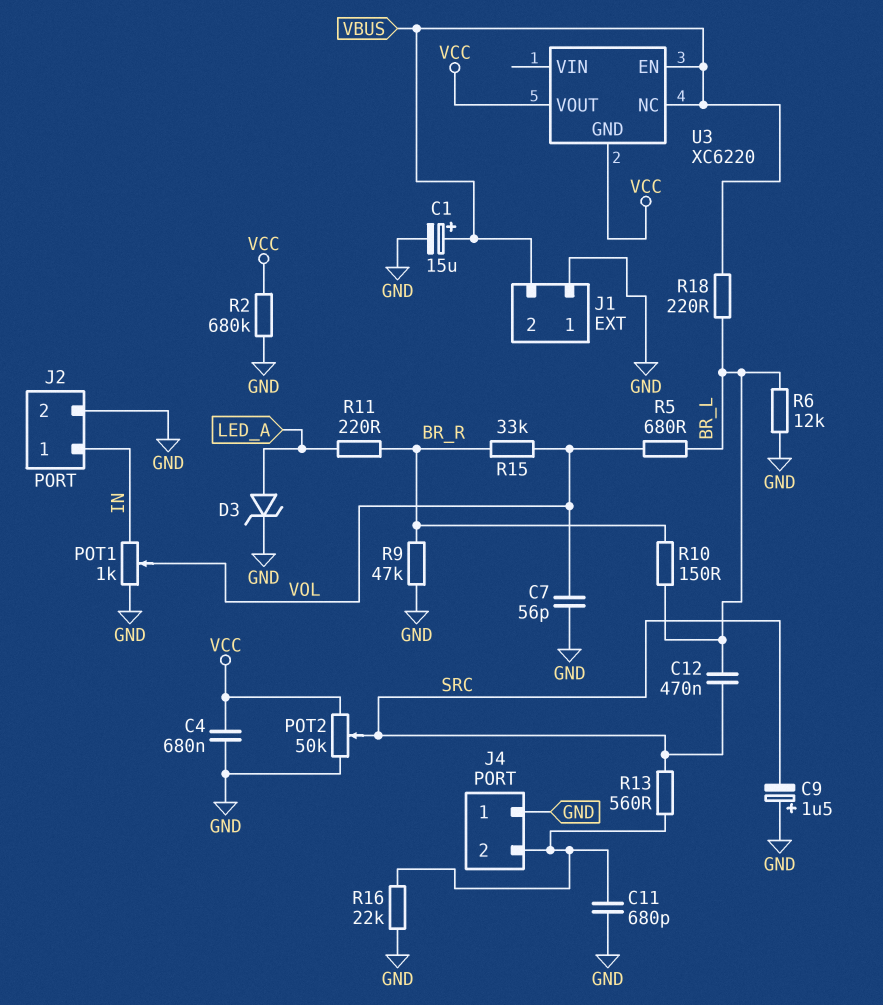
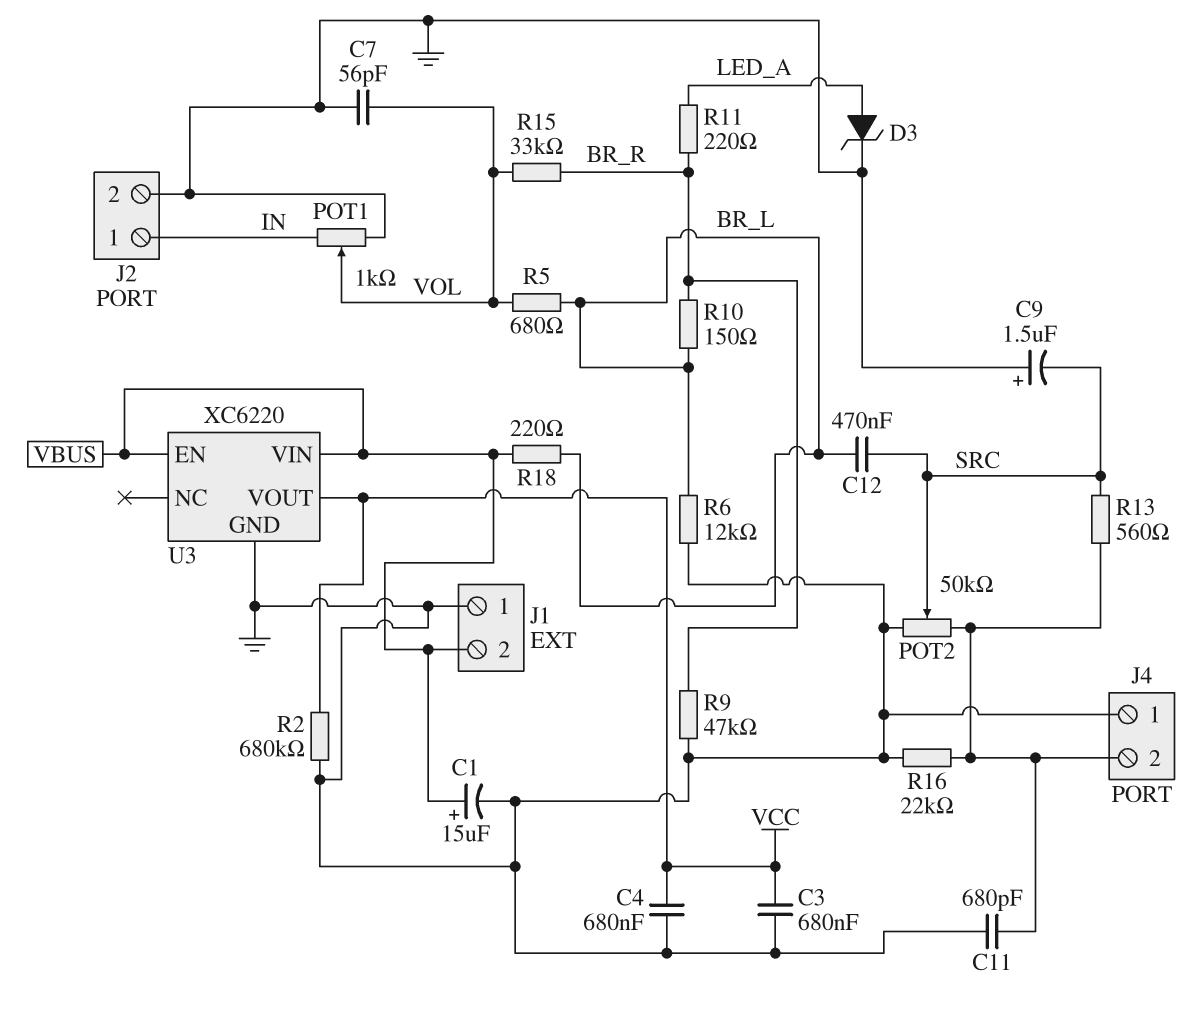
C3: none -> 680nF (GND, VCC)
POT2: 50k (GND, VCC, wiper SRC) -> 50k (GND, J4/2, wiper SRC)
U3 pin GND: VCC -> GND
U3 pin NC: VBUS -> none
U3 pin VIN: none -> VBUS

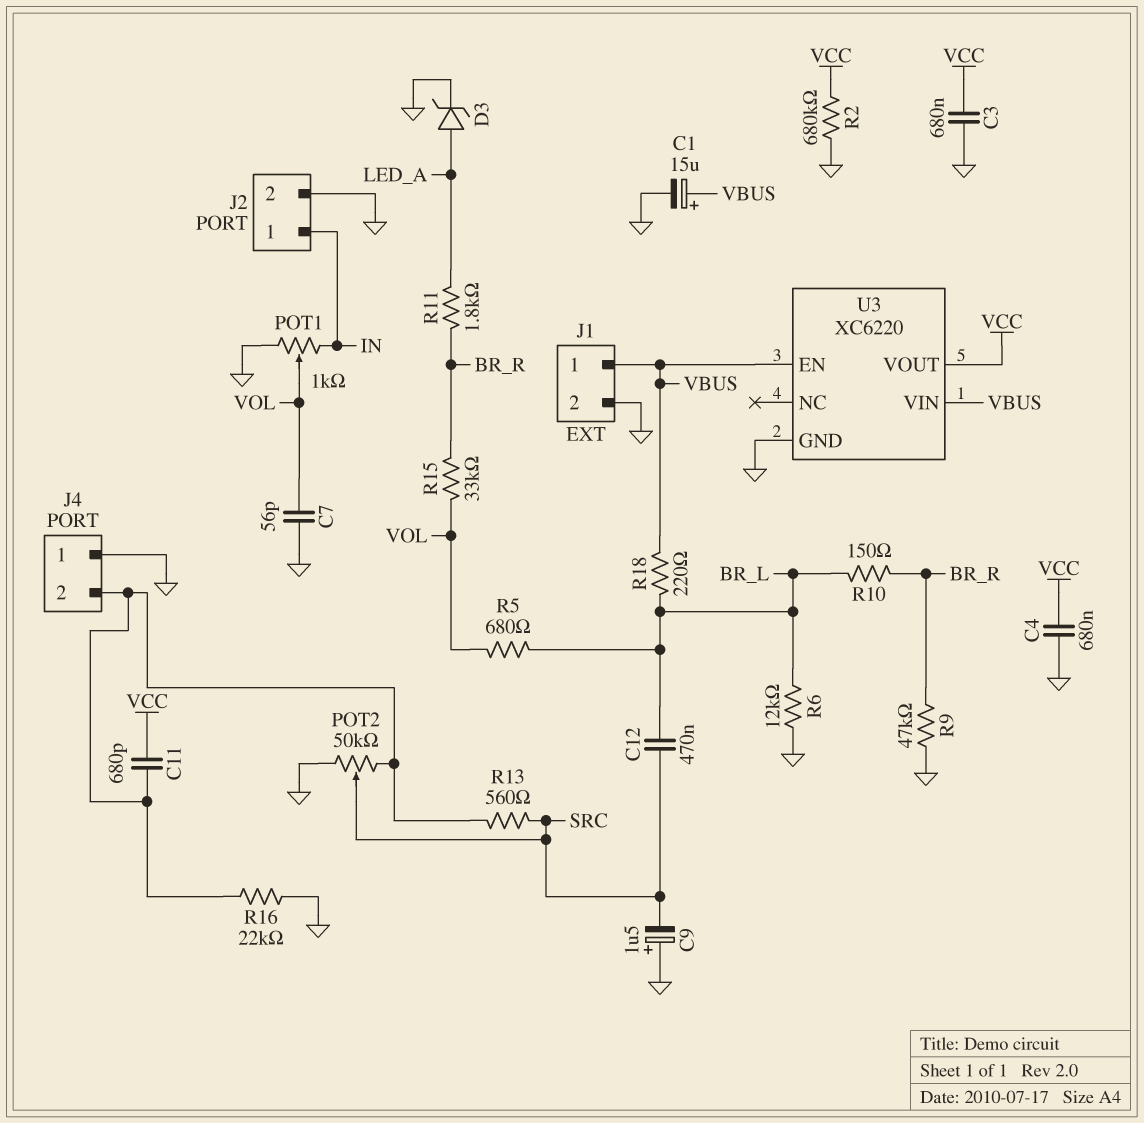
C11: 680pF (GND, J4/2) -> 680pF (J4/2, VCC)
J1 pin 1: GND -> VBUS
J1 pin 2: VBUS -> GND
R11: 220 (BR_R, LED_A) -> 1.8k (BR_R, LED_A)

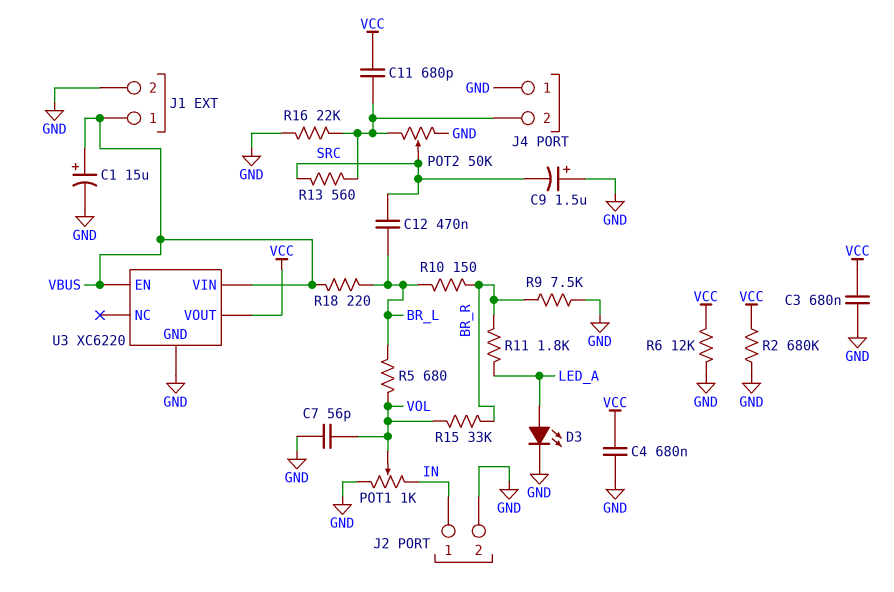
D3: zener (A LED_A, K GND) -> LED (A LED_A, K GND)
R6: 12k (BR_L, GND) -> 12k (GND, VCC)
R9: 47k (BR_R, GND) -> 7.5k (BR_R, GND)

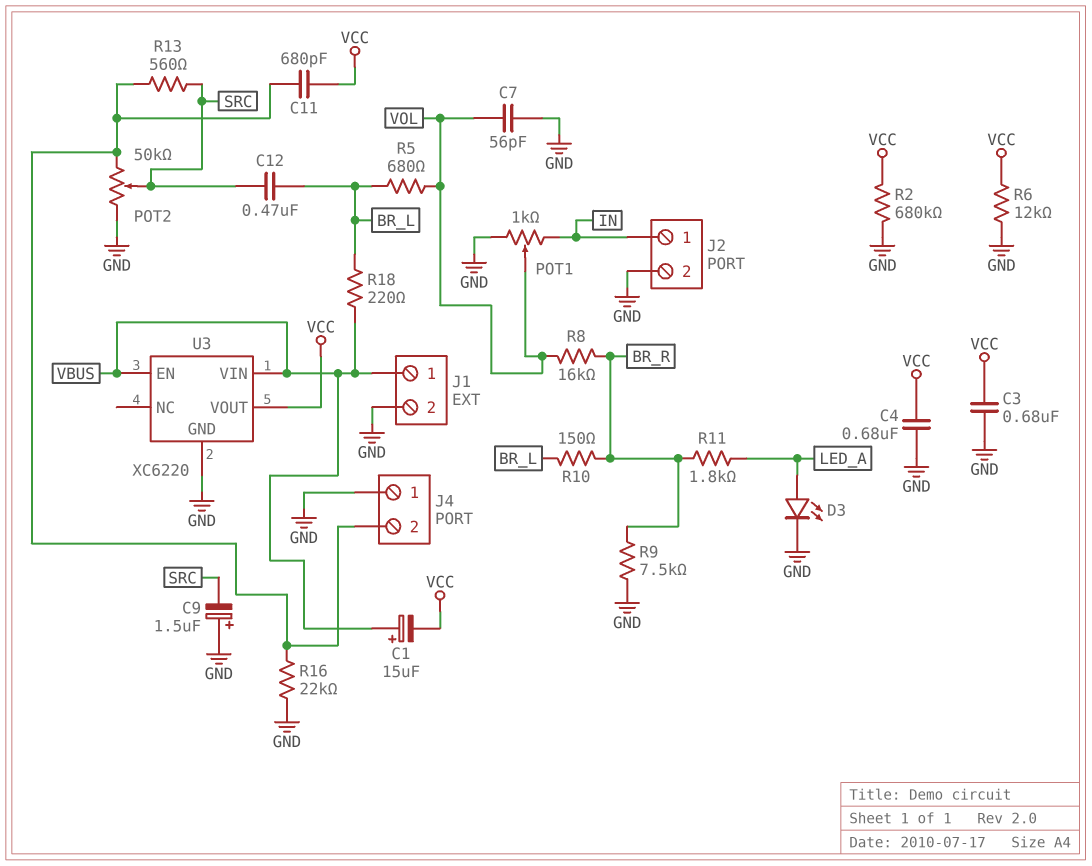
C1: 15uF (plus VBUS, minus GND) -> 15uF (plus VBUS, minus VCC)
R8: none -> 16k (BR_R, VOL)
R15: 33k (BR_R, VOL) -> none

